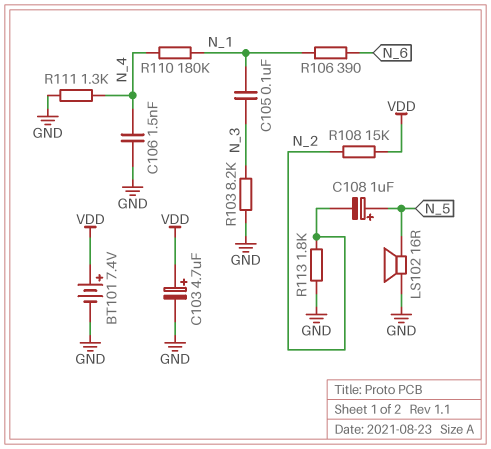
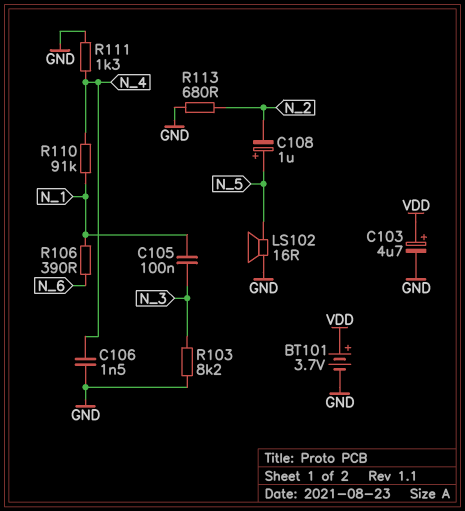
BT101: 7.4V (plus VDD, minus GND) -> 3.7V (plus VDD, minus GND)
R108: 15k (N_2, VDD) -> none
R110: 180k (N_1, N_4) -> 91k (N_1, N_4)
R113: 1.8k (GND, N_2) -> 680 (GND, N_2)

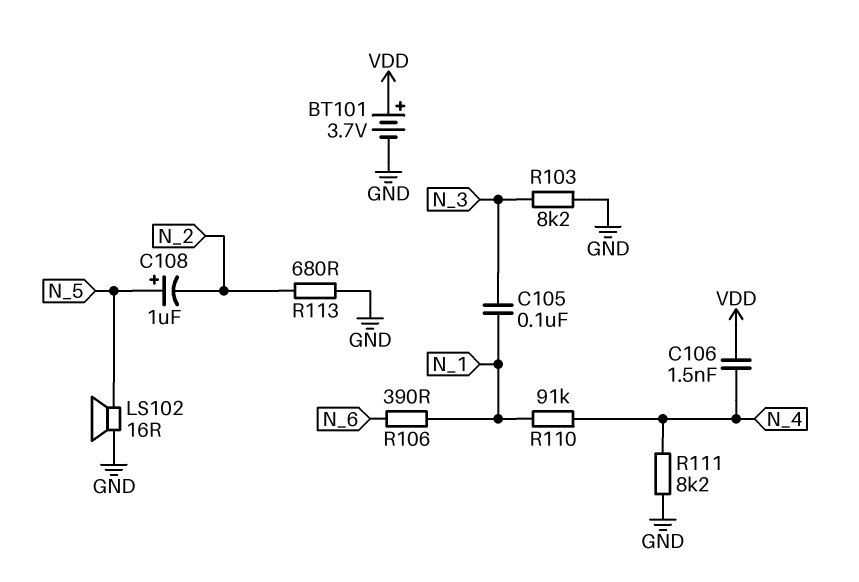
C103: 4.7uF (plus VDD, minus GND) -> none
C106: 1.5nF (GND, N_4) -> 1.5nF (N_4, VDD)
R111: 1.3k (GND, N_4) -> 8.2k (GND, N_4)

